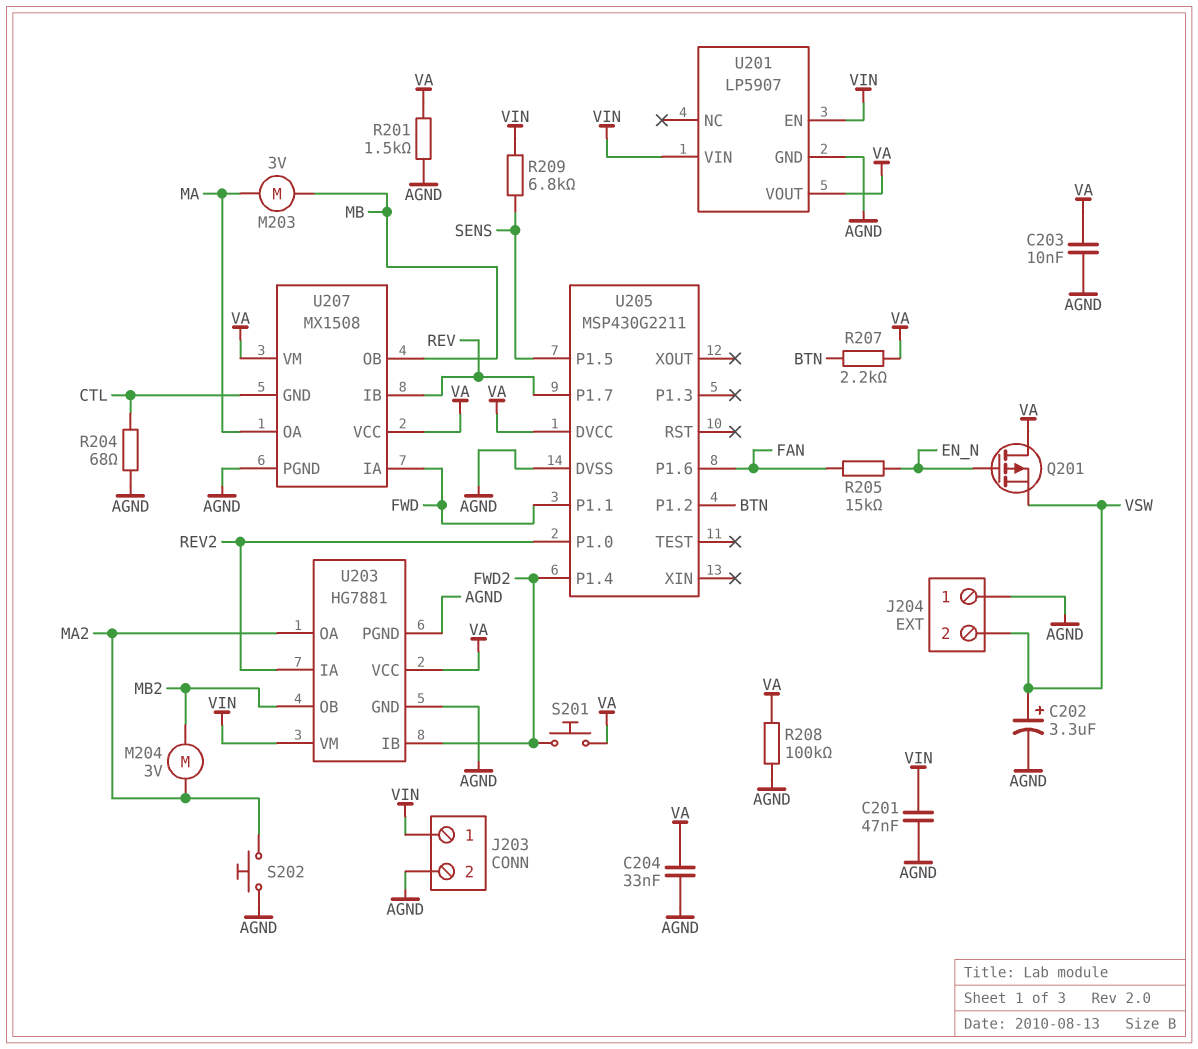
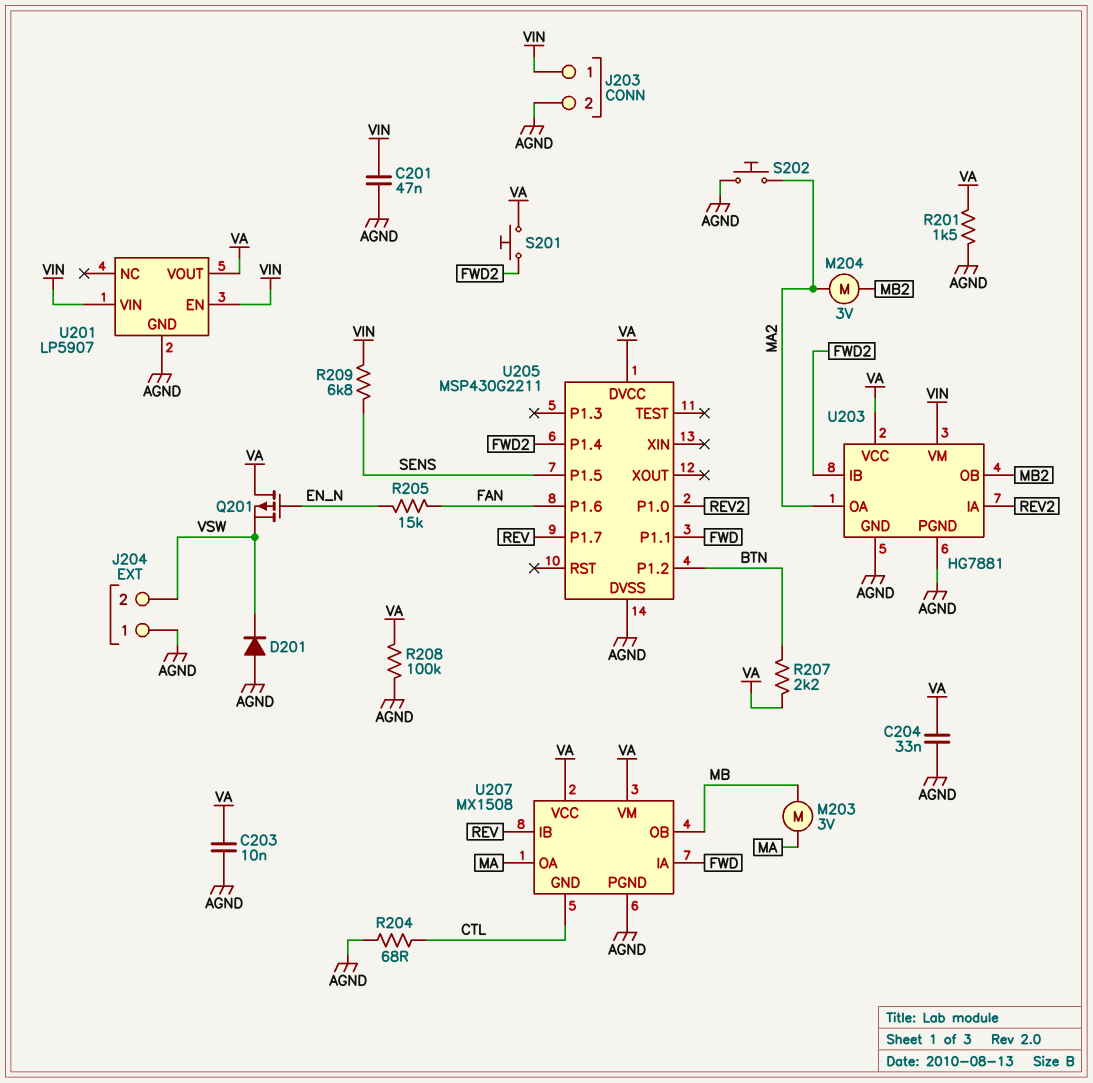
C202: 3.3uF (plus VSW, minus AGND) -> none
D201: none -> diode (A AGND, K VSW)

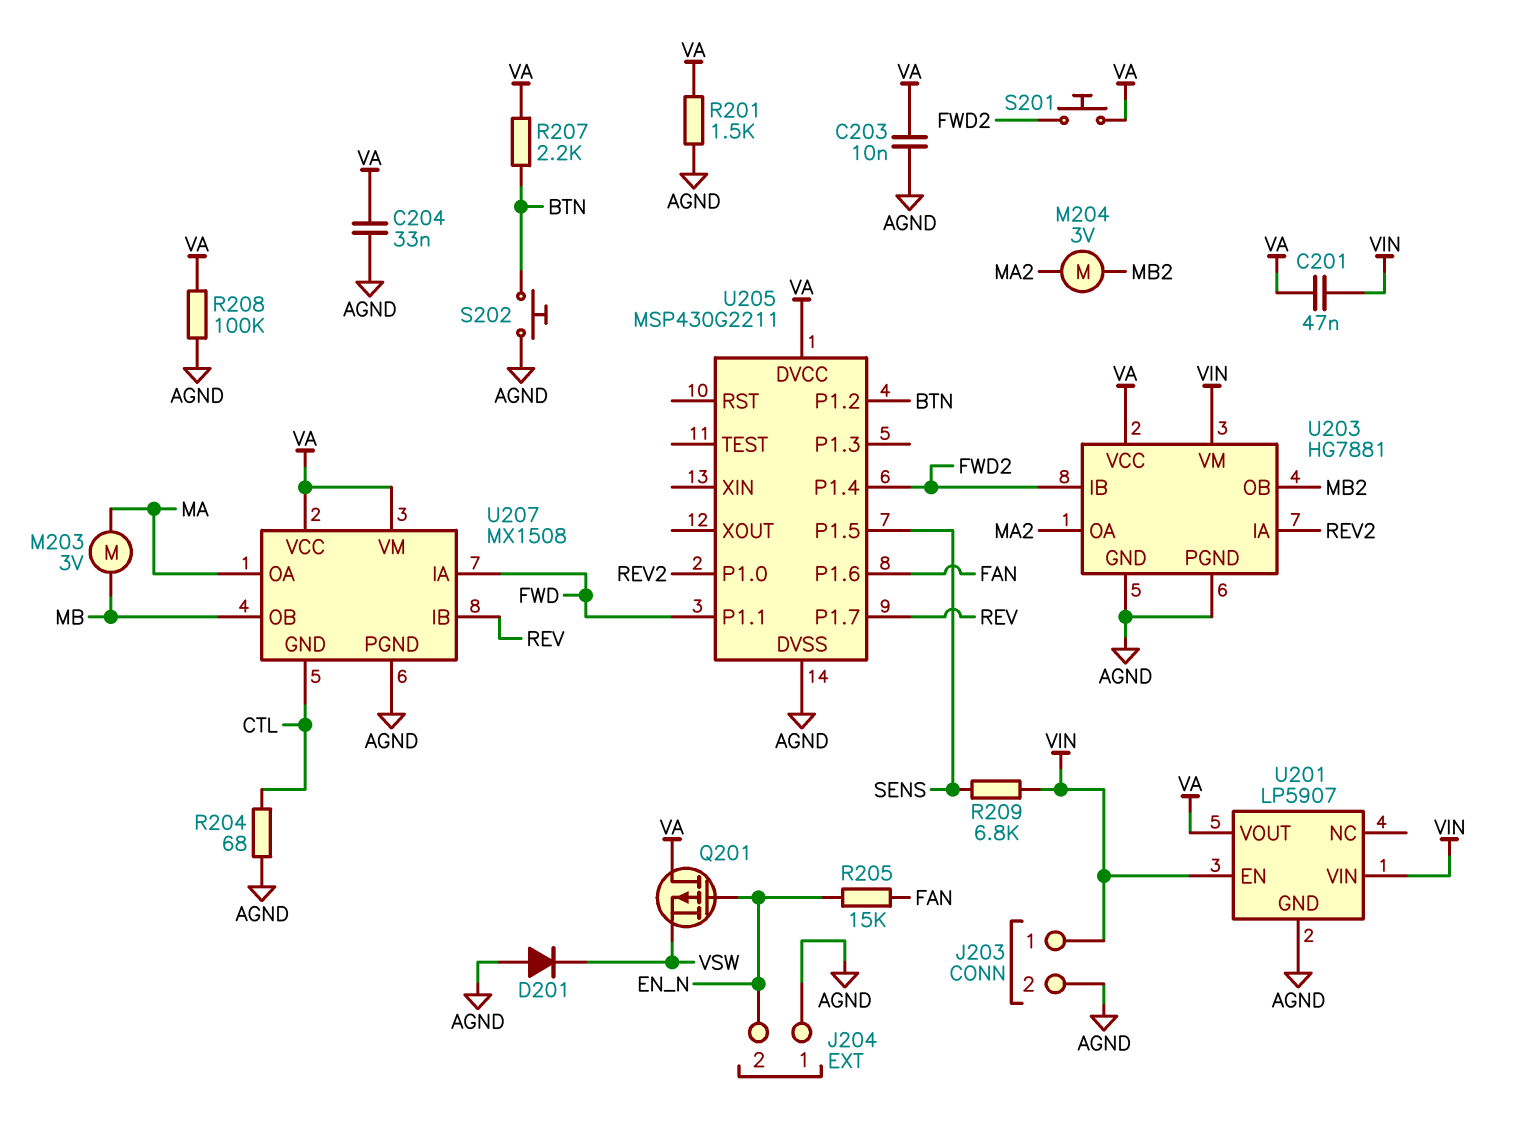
C201: 47nF (AGND, VIN) -> 47nF (VA, VIN)
J204 pin 2: VSW -> EN_N
S202: button (AGND, MA2) -> button (AGND, BTN)

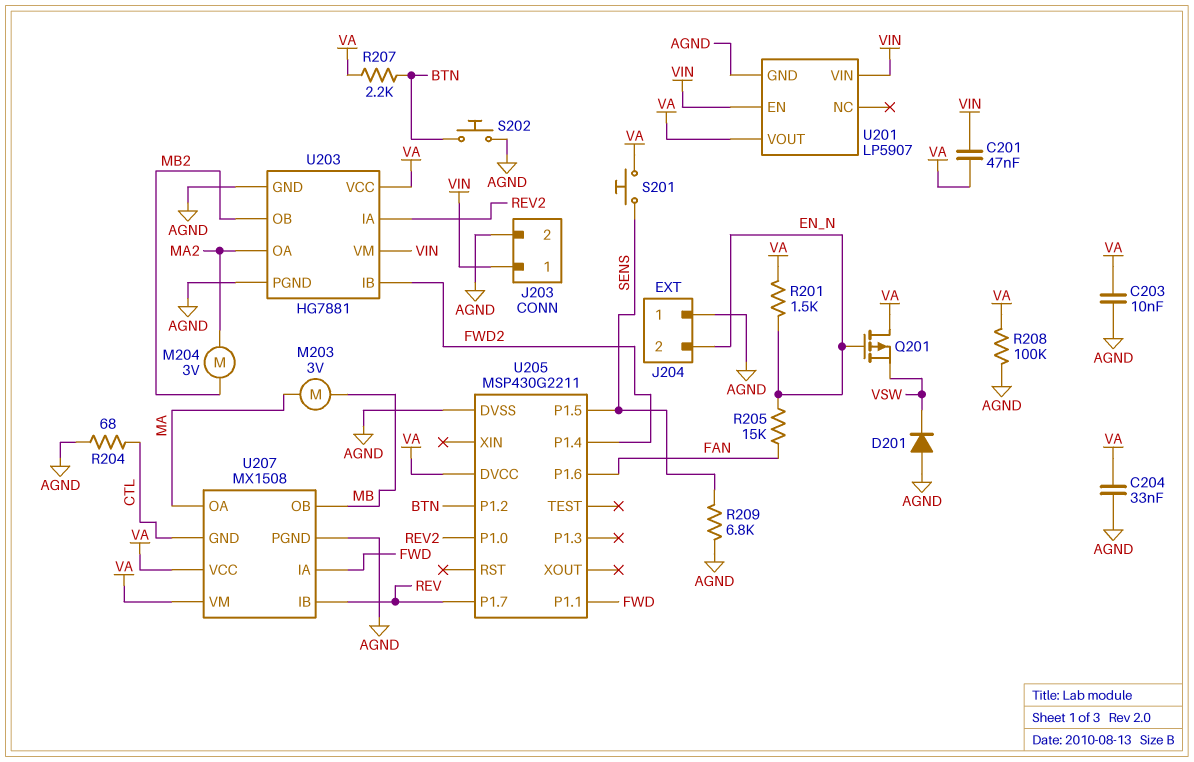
R201: 1.5k (AGND, VA) -> 1.5k (EN_N, VA)
R209: 6.8k (SENS, VIN) -> 6.8k (AGND, SENS)
S201: button (FWD2, VA) -> button (SENS, VA)

